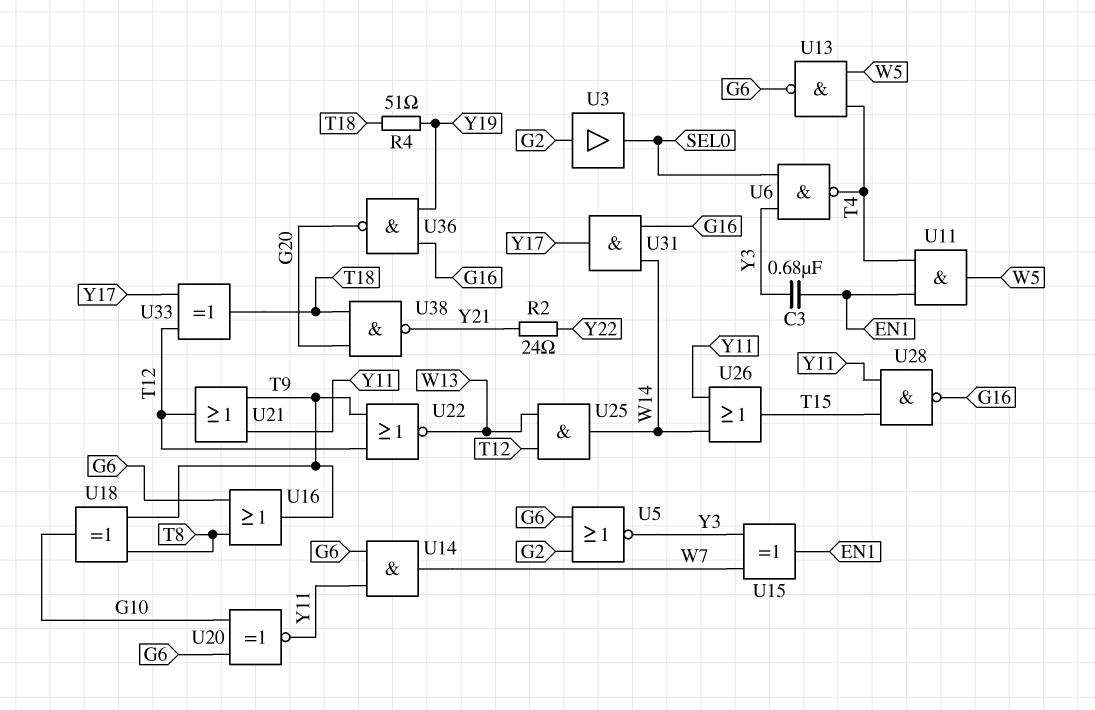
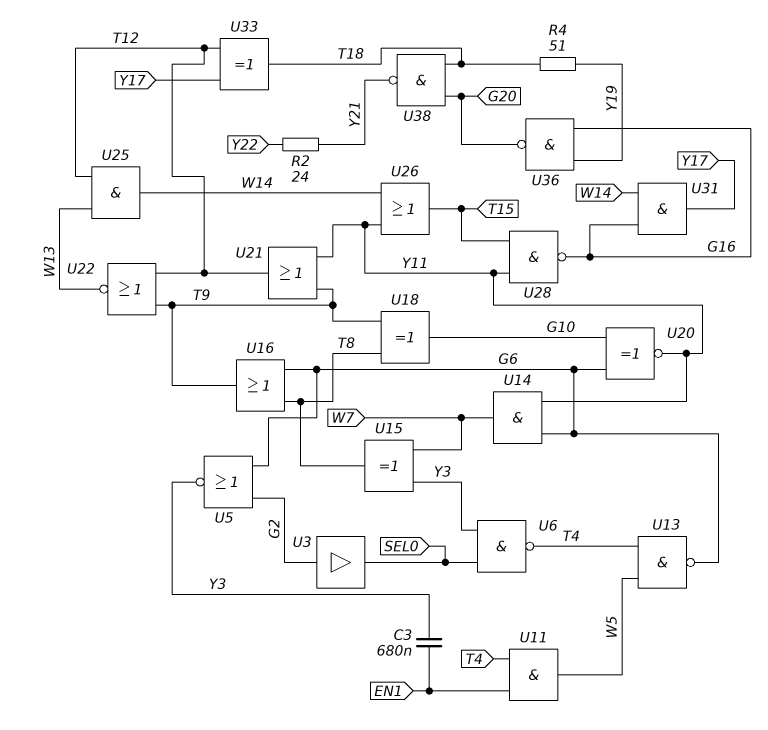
U15: XOR (in W7, in Y3, out EN1) -> XOR (in W7, in Y3, out T8)

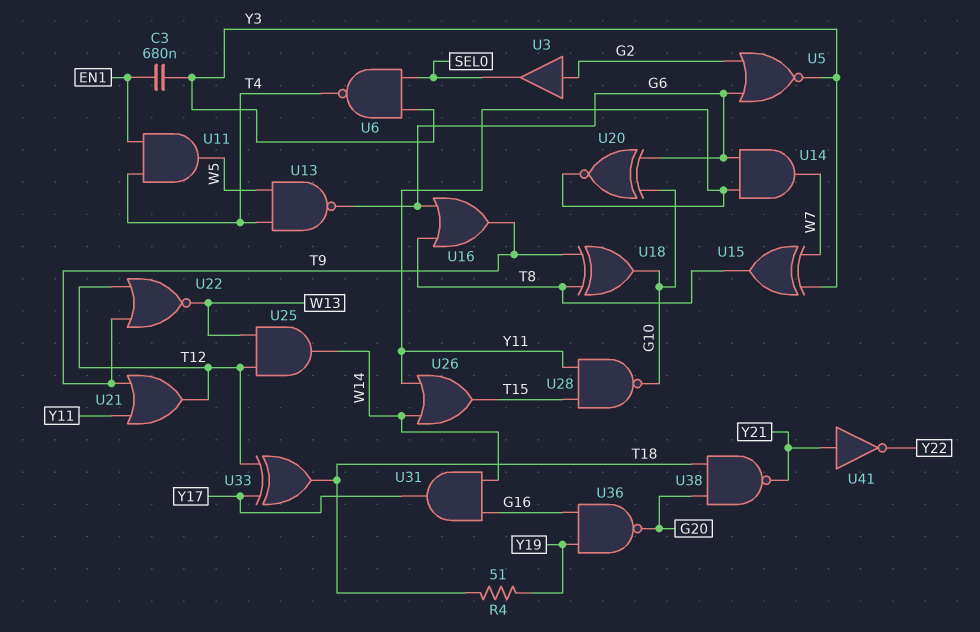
R2: 24 (Y21, Y22) -> none
U28: NAND (in T15, in Y11, out G16) -> NAND (in T15, in Y11, out G10)
U41: none -> NOT (in Y21, out Y22)

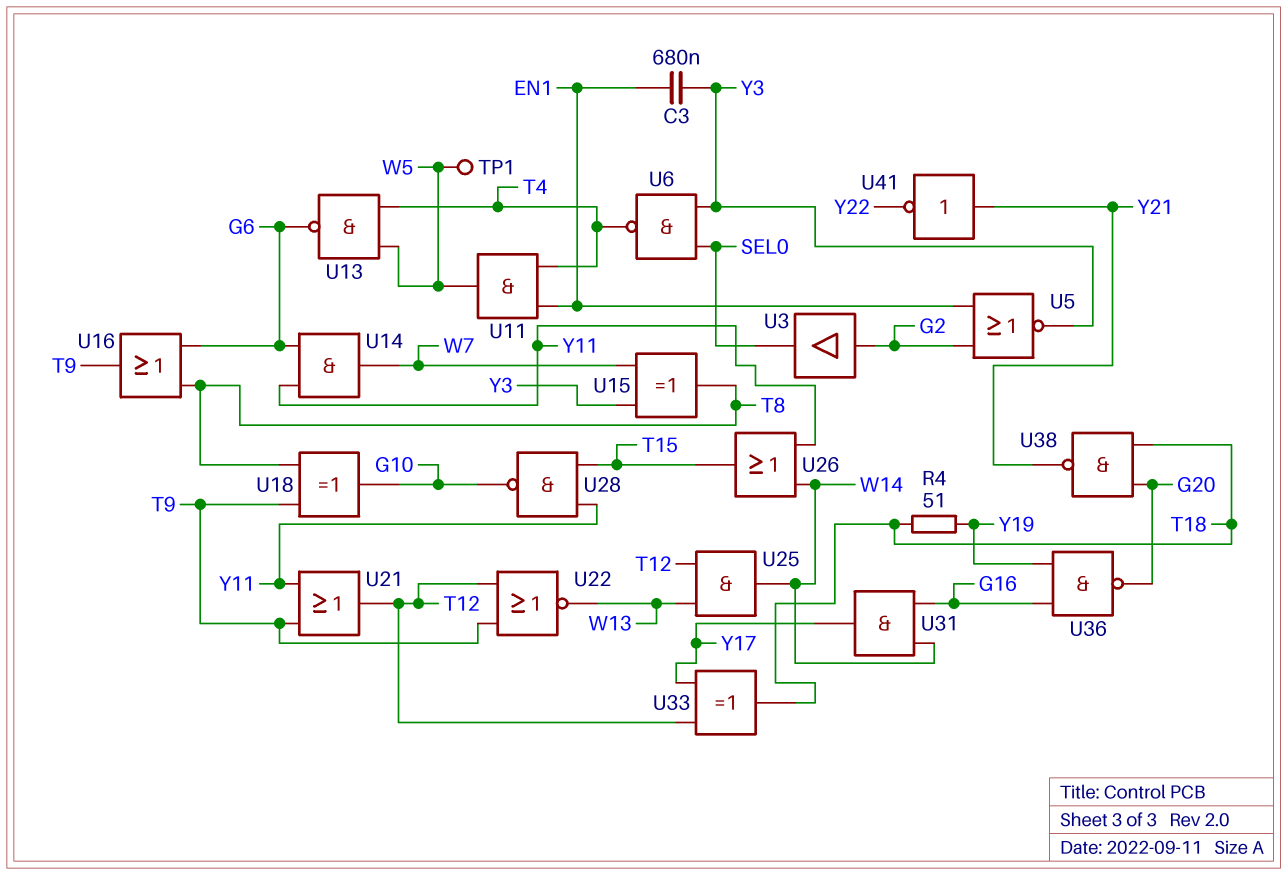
TP1: none -> test point (W5)
U5: NOR (in G2, in G6, out Y3) -> NOR (in EN1, in G2, out Y3)
U20: XNOR (in G6, in G10, out Y11) -> none

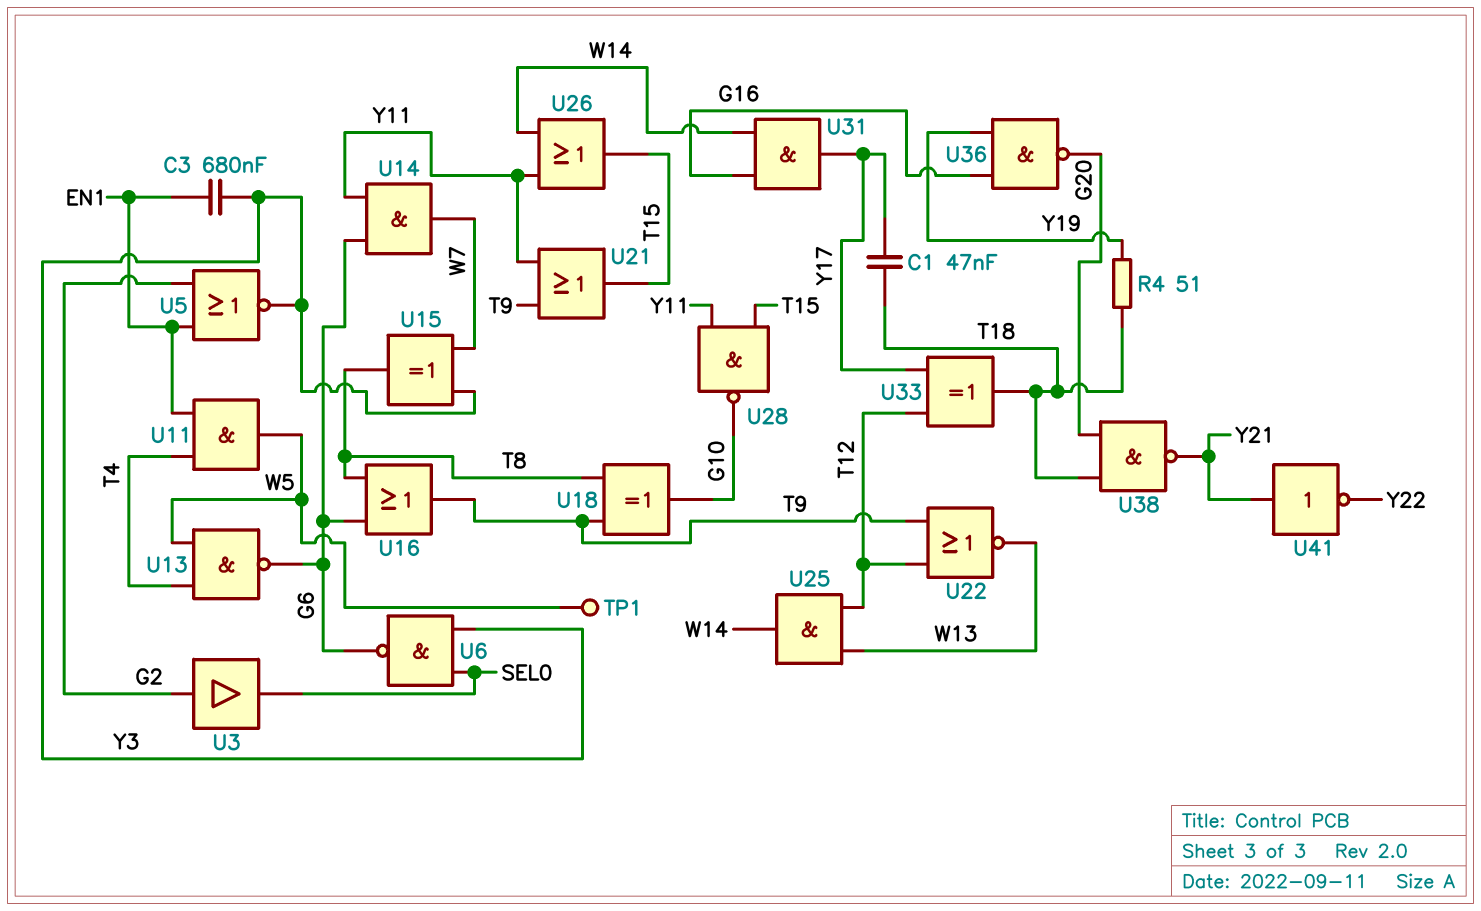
C1: none -> 47nF (T18, Y17)
U6: NAND (in SEL0, in Y3, out T4) -> NAND (in SEL0, in Y3, out G6)
U21: OR (in T9, in Y11, out T12) -> OR (in T9, in Y11, out T15)

